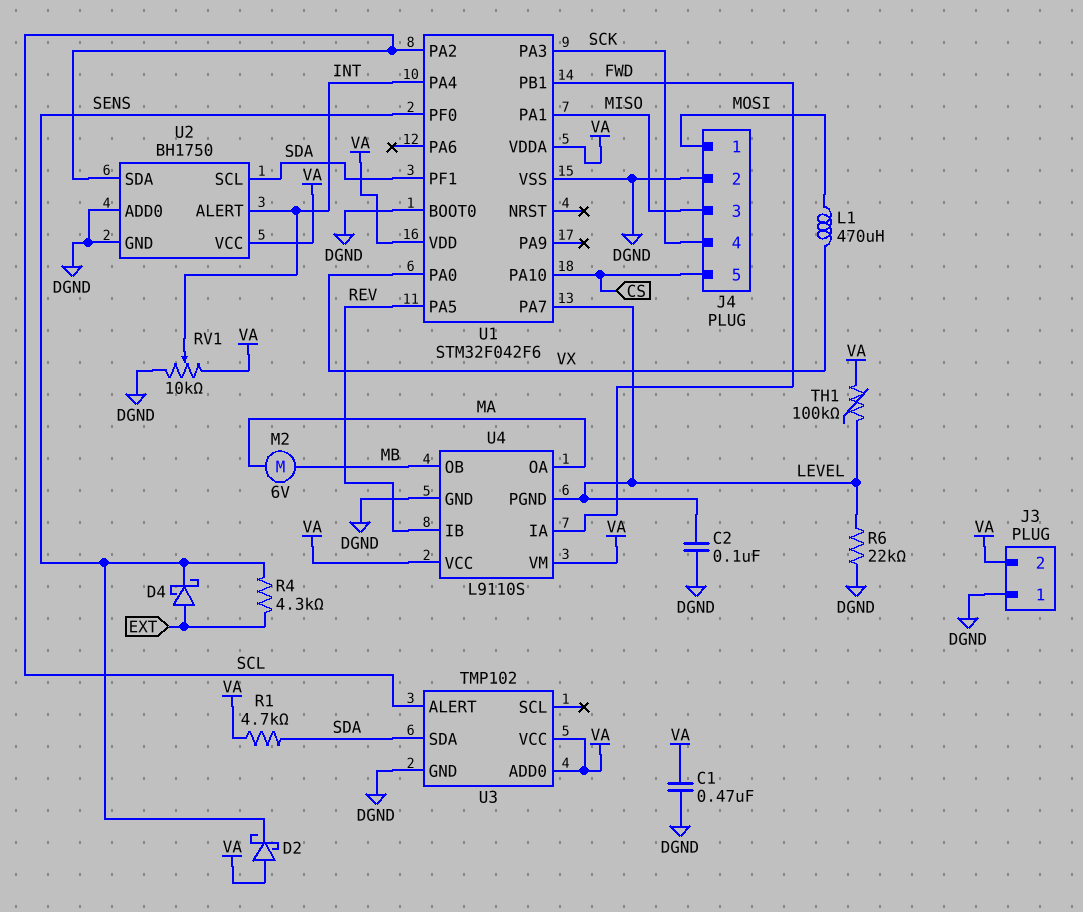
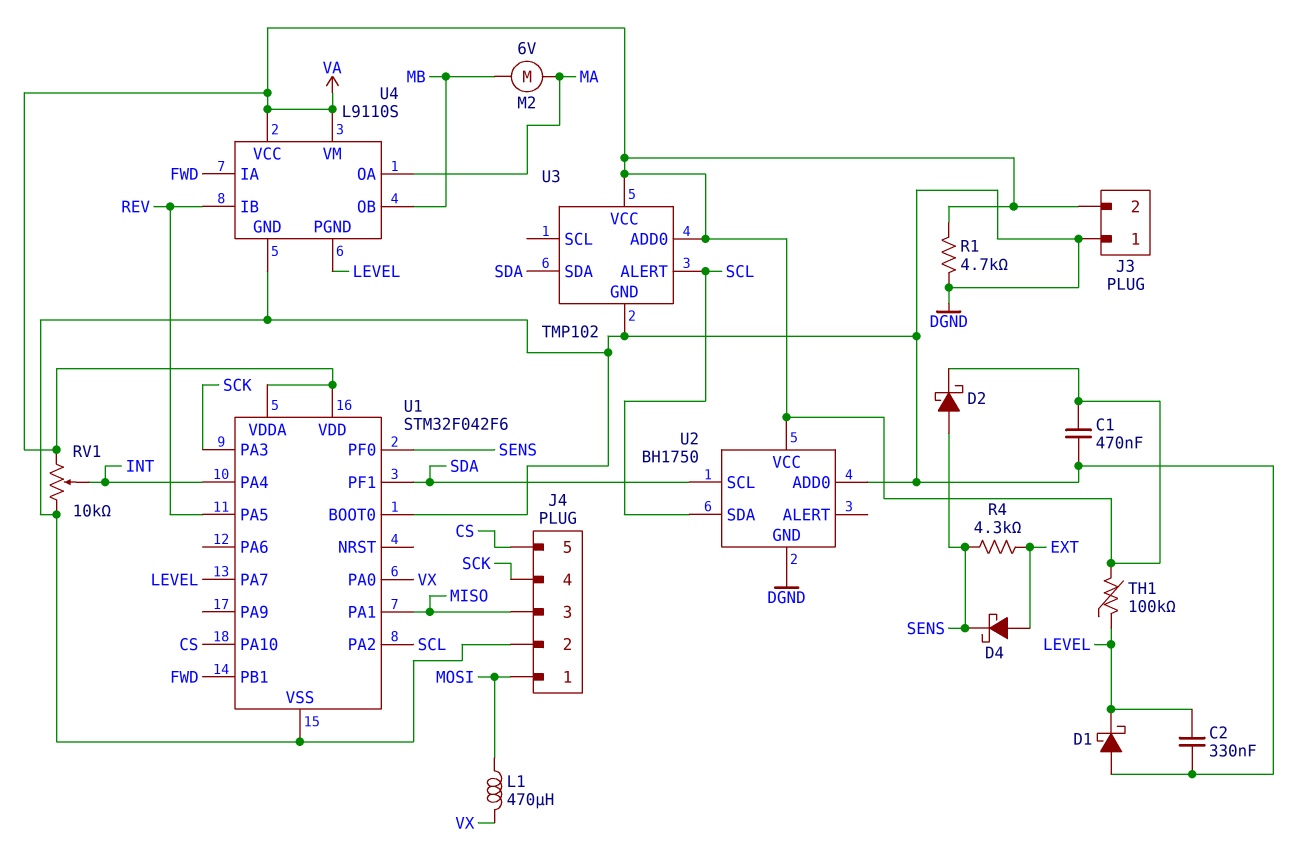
C2: 100nF (DGND, LEVEL) -> 330nF (DGND, LEVEL)
D1: none -> schottky (A DGND, K LEVEL)
D2: schottky (A VA, K SENS) -> schottky (A SENS, K VA)
R1: 4.7k (SDA, VA) -> 4.7k (DGND, VA)
R6: 22k (DGND, LEVEL) -> none
U2 pin ALERT: INT -> none

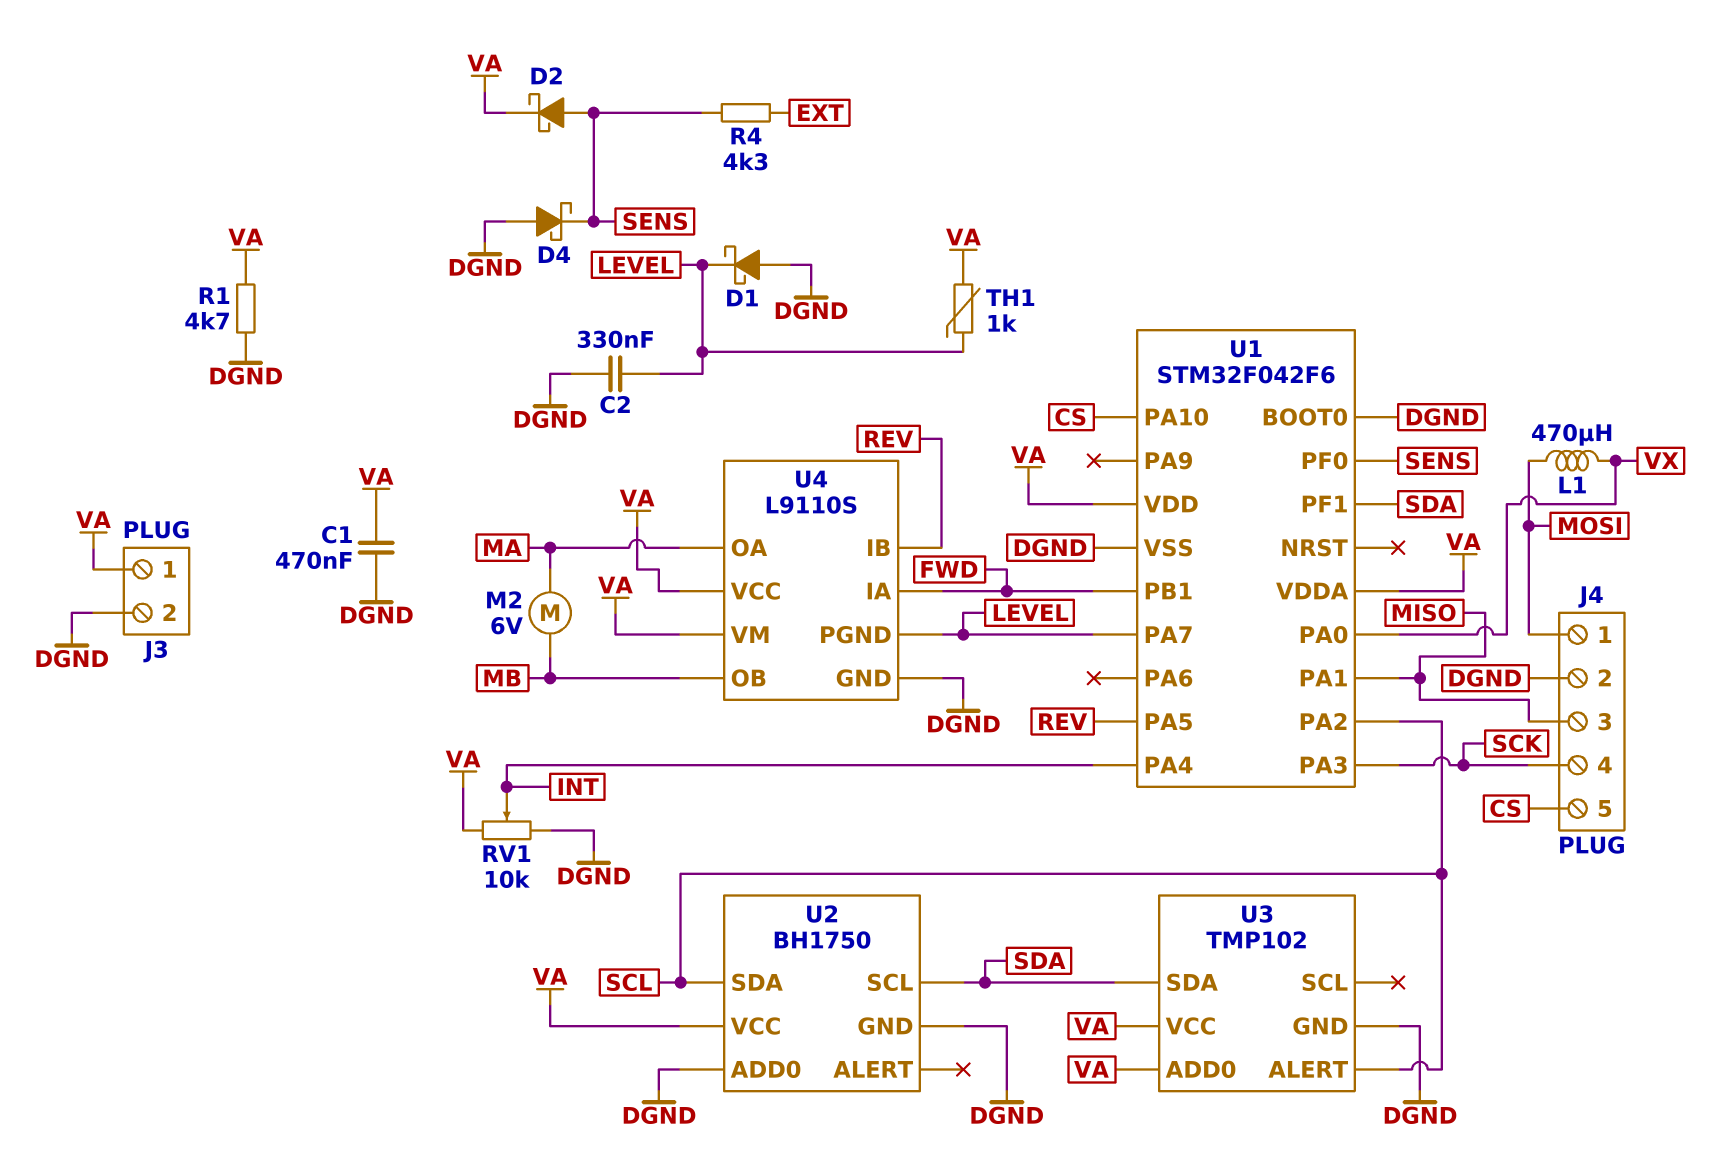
D4: schottky (A EXT, K SENS) -> schottky (A DGND, K SENS)
J3 pin 1: DGND -> VA
J3 pin 2: VA -> DGND
TH1: 100k (LEVEL, VA) -> 1k (LEVEL, VA)

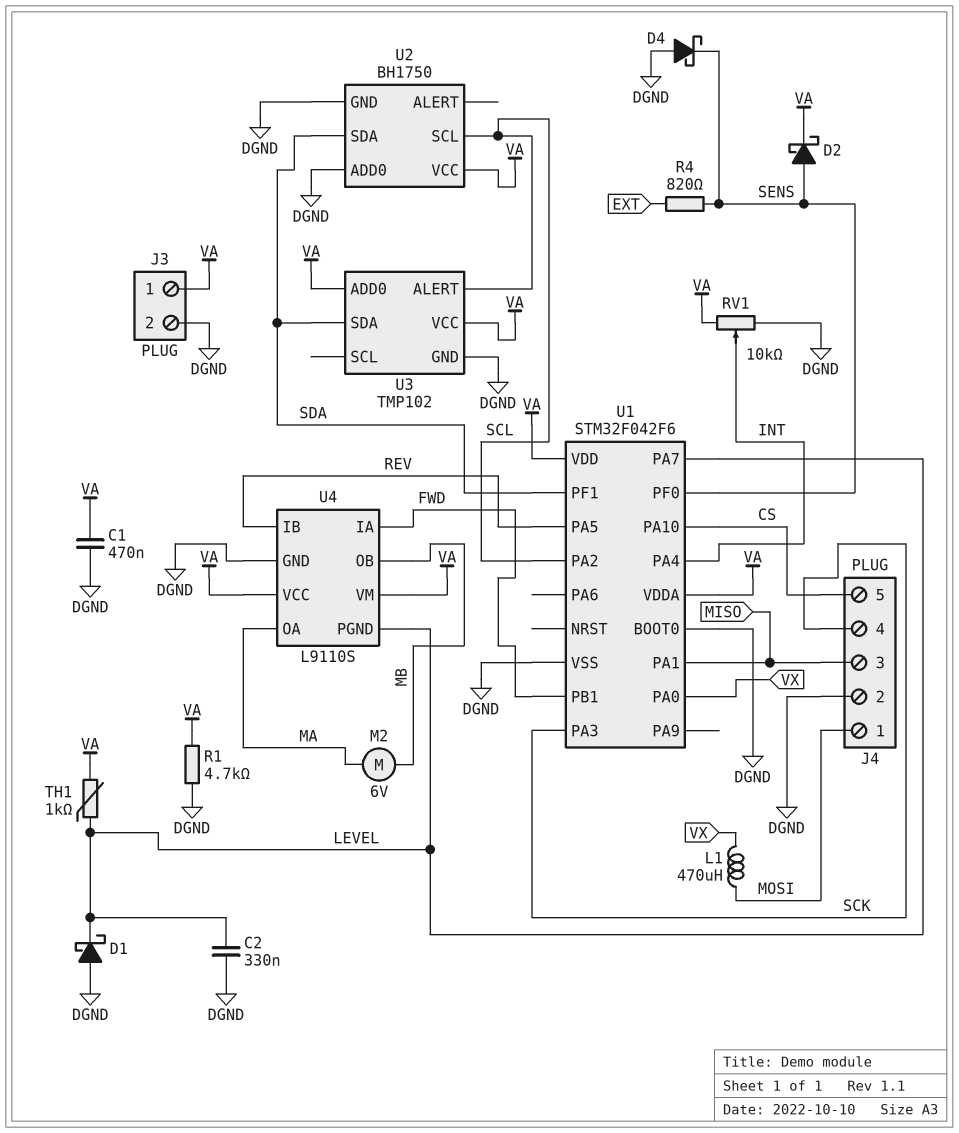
R4: 4.3k (EXT, SENS) -> 820 (EXT, SENS)
U2 pin SCL: SDA -> SCL
U2 pin SDA: SCL -> SDA

